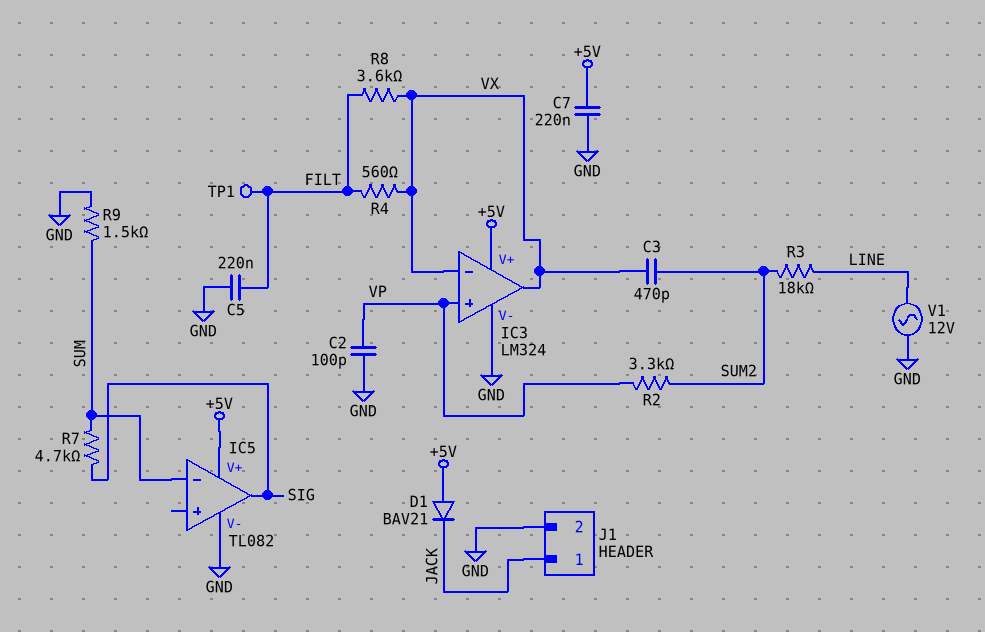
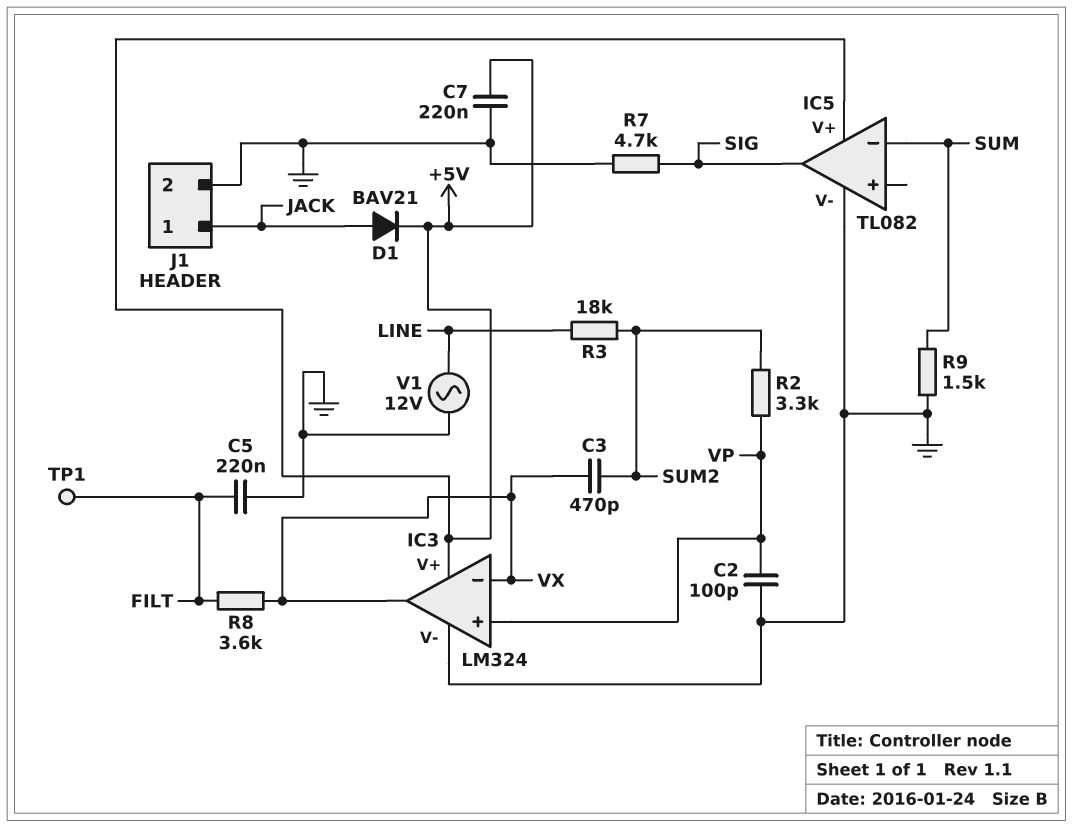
D1: diode BAV21 (A +5V, K JACK) -> diode BAV21 (A JACK, K +5V)
R4: 560 (FILT, VX) -> none
R7: 4.7k (SIG, SUM) -> 4.7k (GND, SIG)

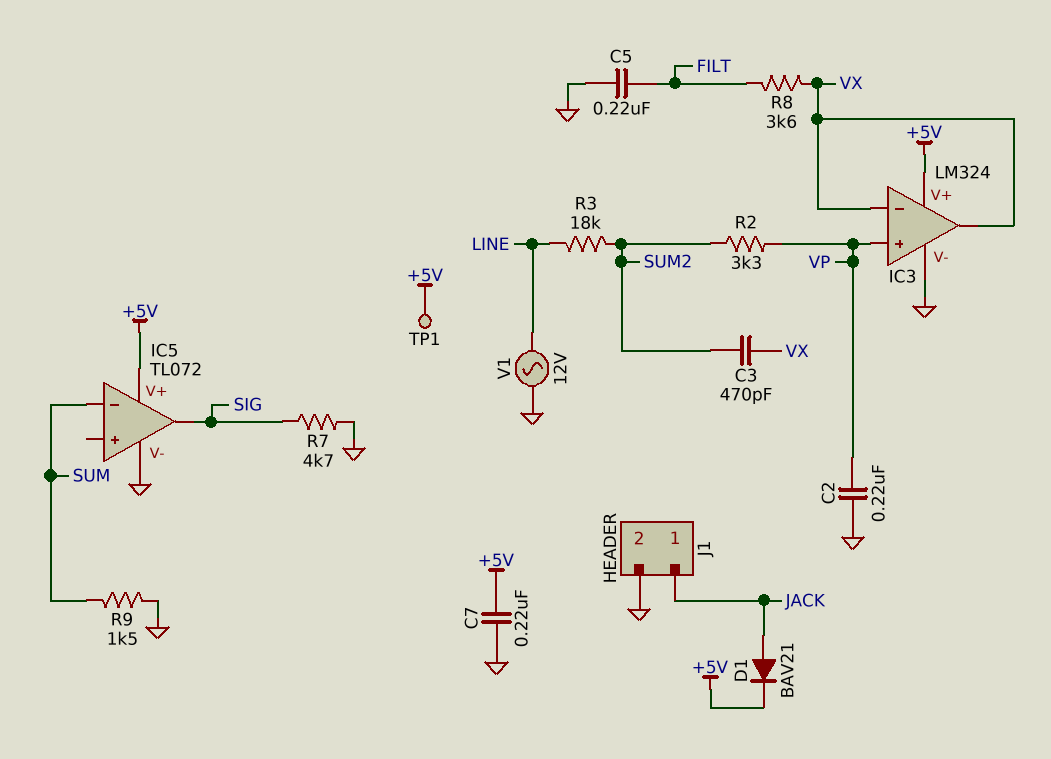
C2: 100pF (GND, VP) -> 220nF (GND, VP)
IC5: TL082 -> TL072
TP1: test point (FILT) -> test point (+5V)

